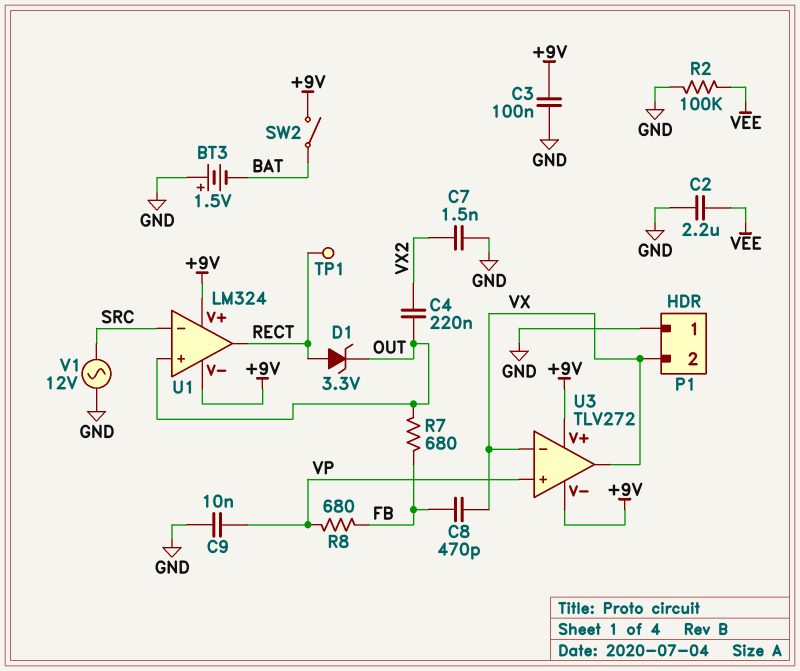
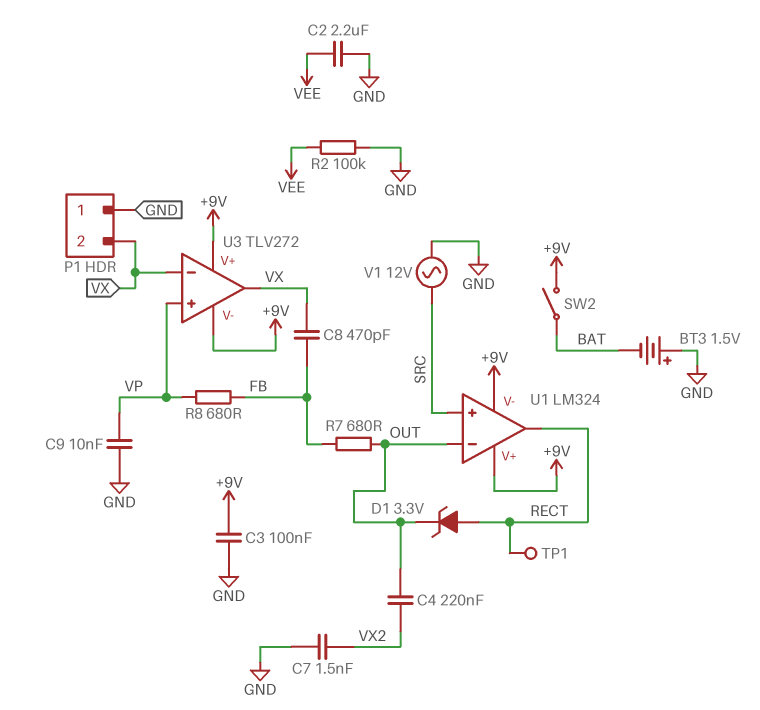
U1 pin in+: OUT -> SRC
U1 pin in-: SRC -> OUT

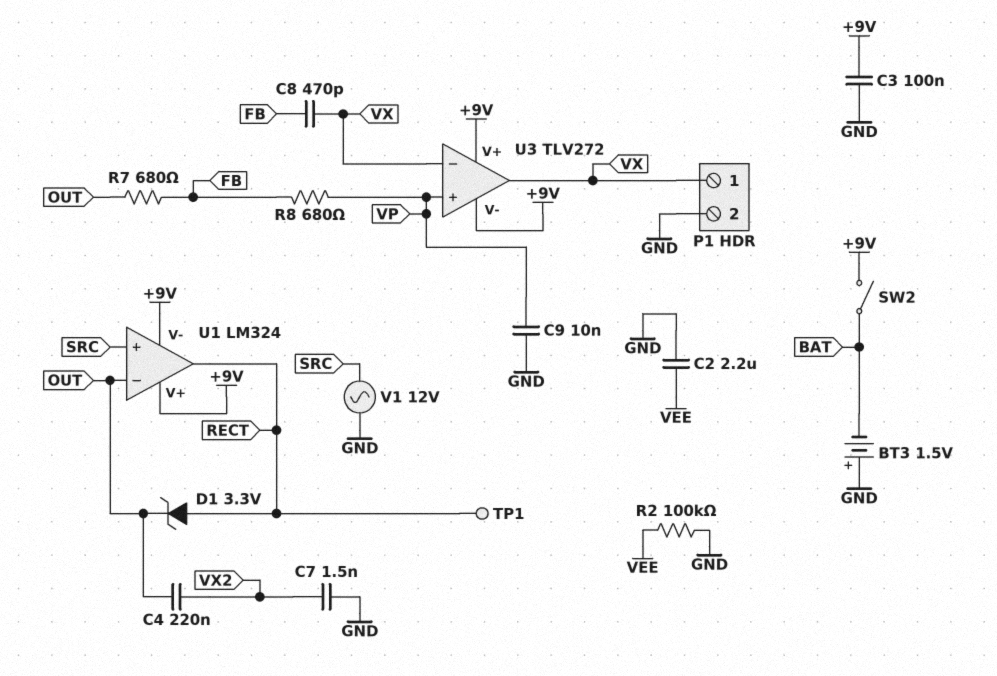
P1 pin 1: GND -> VX
P1 pin 2: VX -> GND

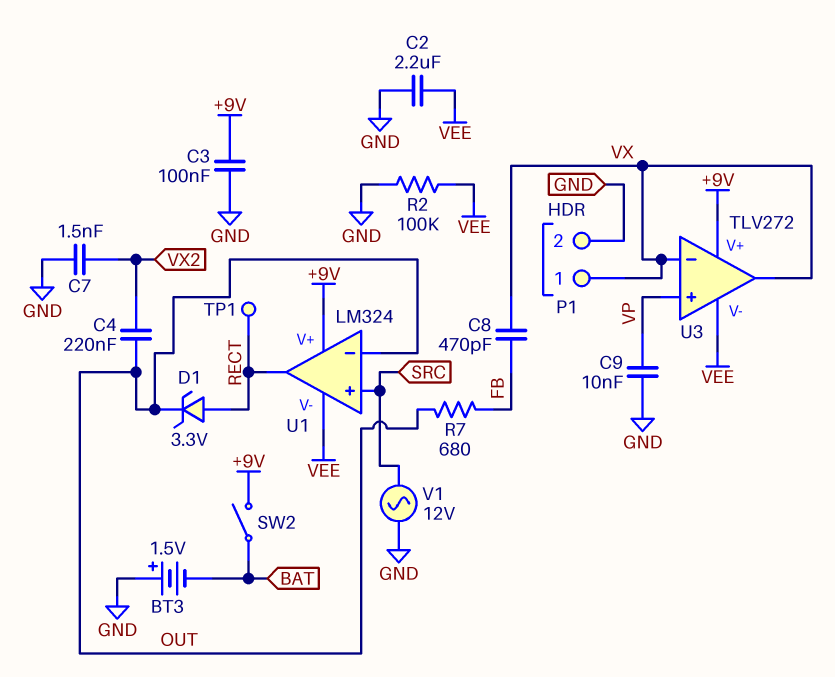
R8: 680 (FB, VP) -> none
U1 pin V-: +9V -> VEE
U3 pin V-: +9V -> VEE

